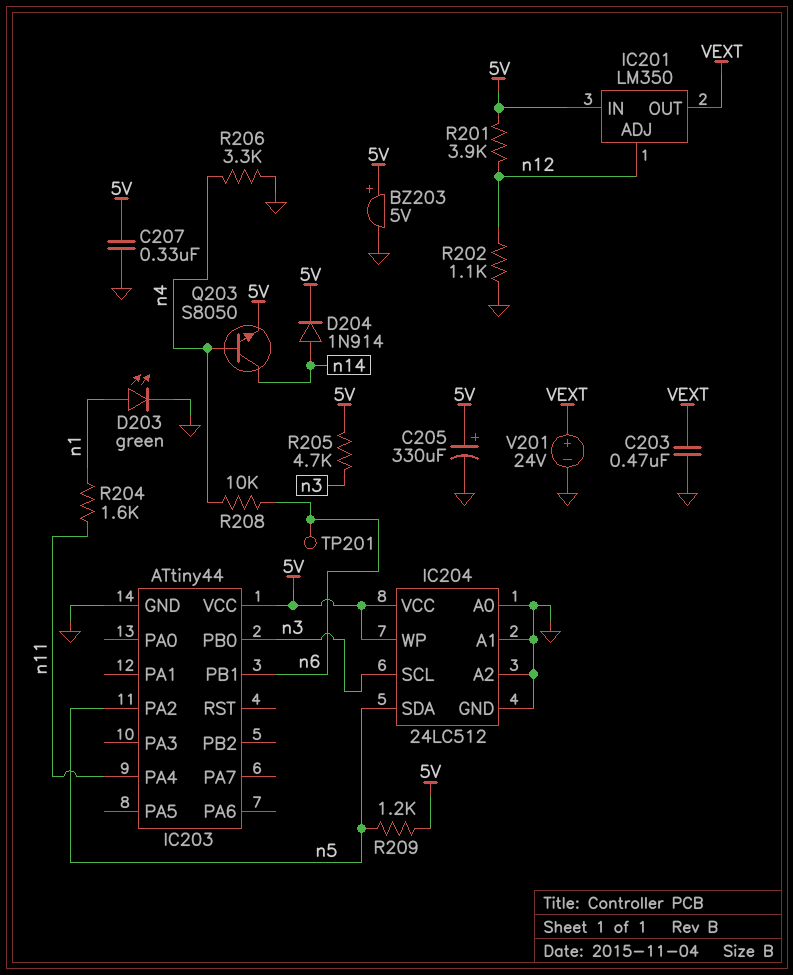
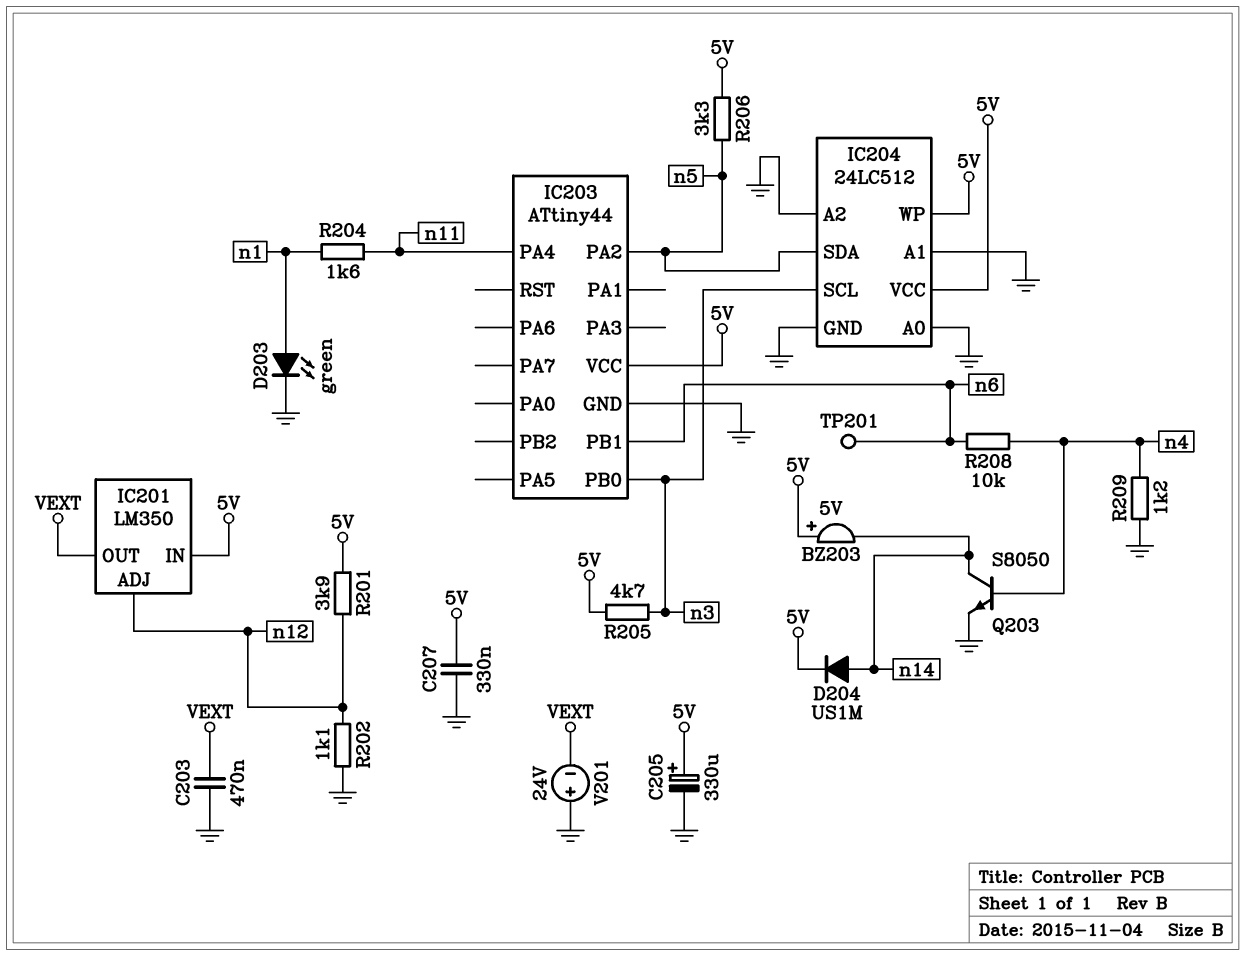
BZ203: buzzer 5V (plus 5V, minus GND) -> buzzer 5V (plus 5V, minus n14)
D204: diode 1N914 (A n14, K 5V) -> diode US1M (A n14, K 5V)
Q203: NPN S8050 (B n4, C n14, E 5V) -> NPN S8050 (B n4, C n14, E GND)
R206: 3.3k (GND, n4) -> 3.3k (5V, n5)
R209: 1.2k (5V, n5) -> 1.2k (GND, n4)
V201: 24V (plus VEXT, minus GND) -> 24V (plus GND, minus VEXT)

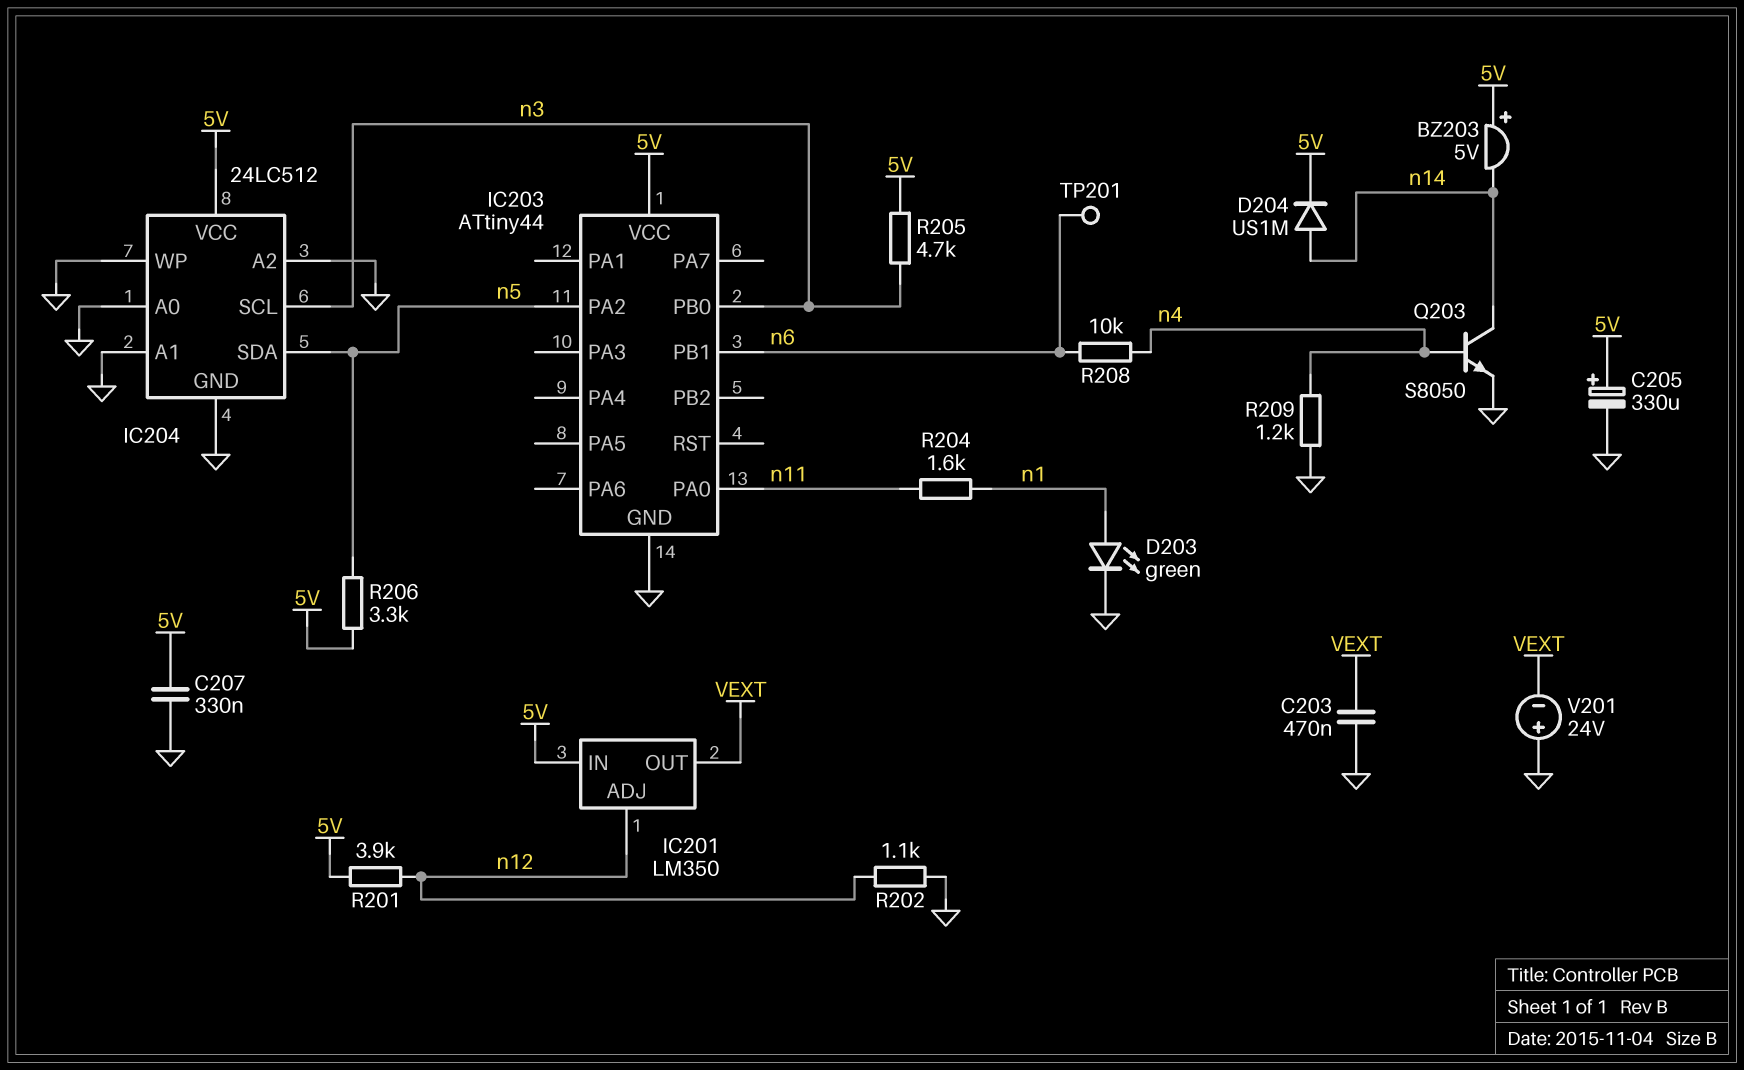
IC203 pin PA0: none -> n11
IC203 pin PA4: n11 -> none
IC204 pin WP: 5V -> GND

